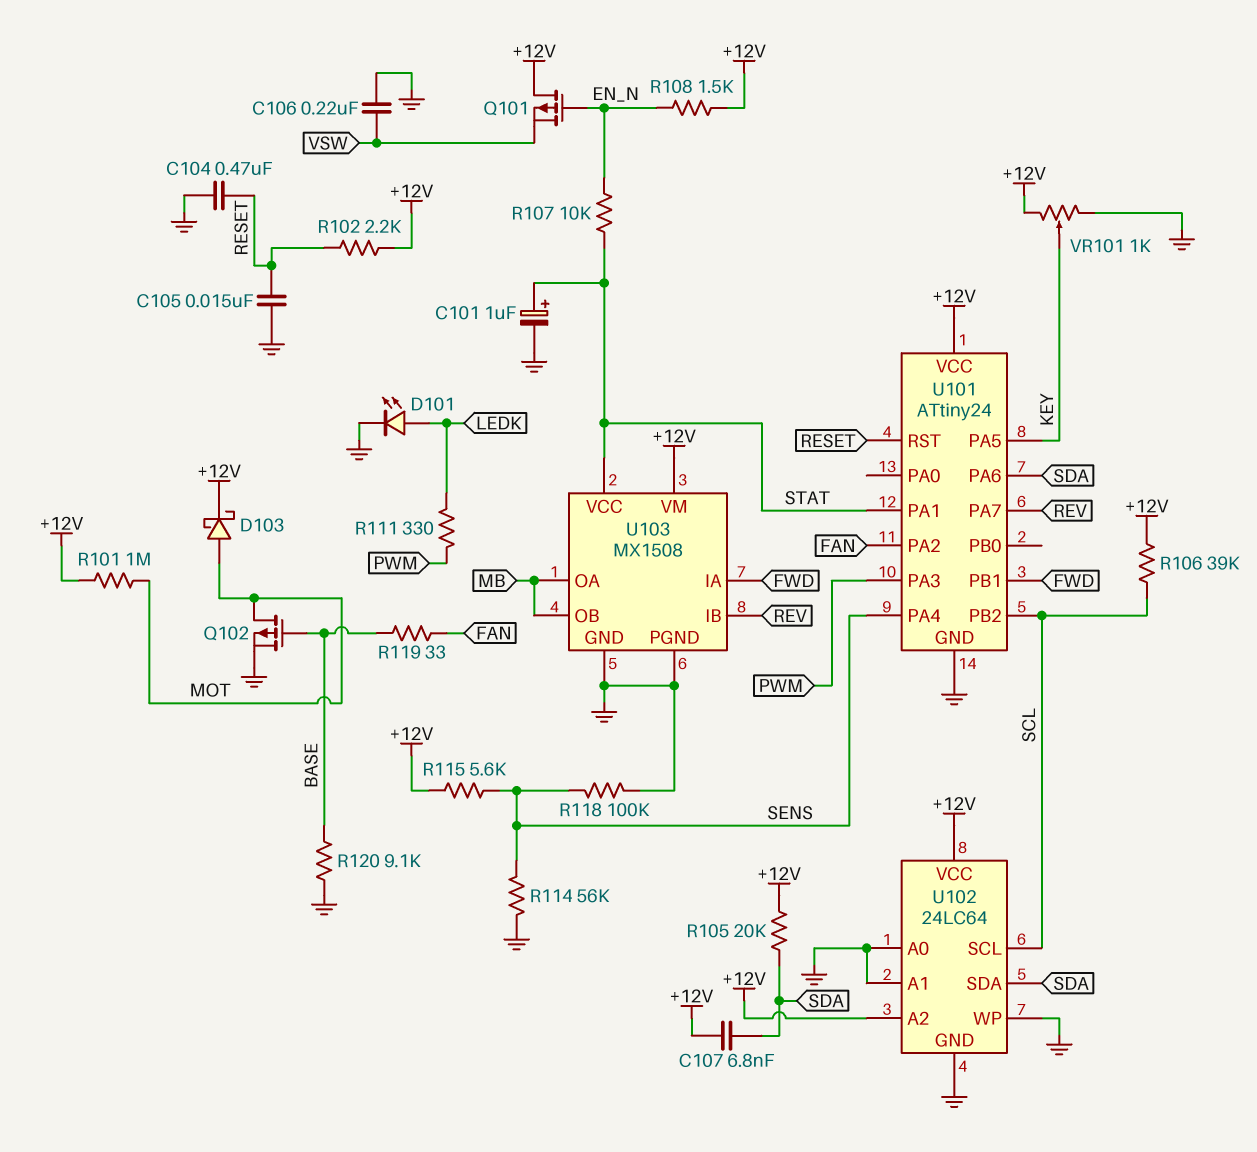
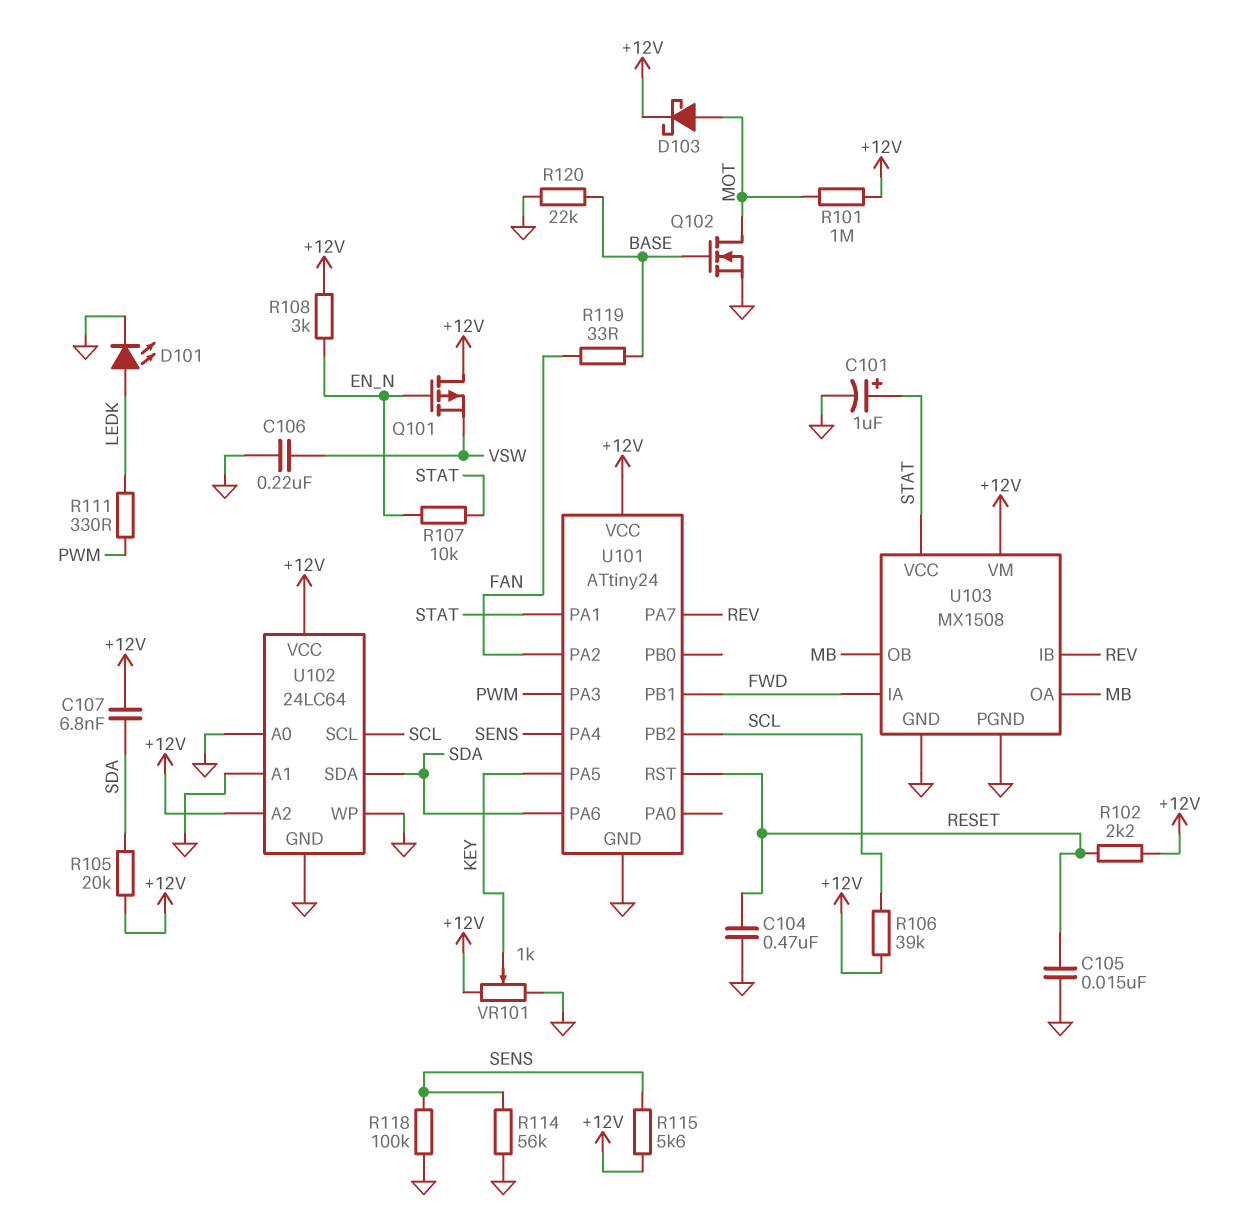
Q102: PMOS (G BASE, D MOT, S GND) -> NMOS (G BASE, D MOT, S GND)
R108: 1.5k (+12V, EN_N) -> 3k (+12V, EN_N)
R120: 9.1k (BASE, GND) -> 22k (BASE, GND)

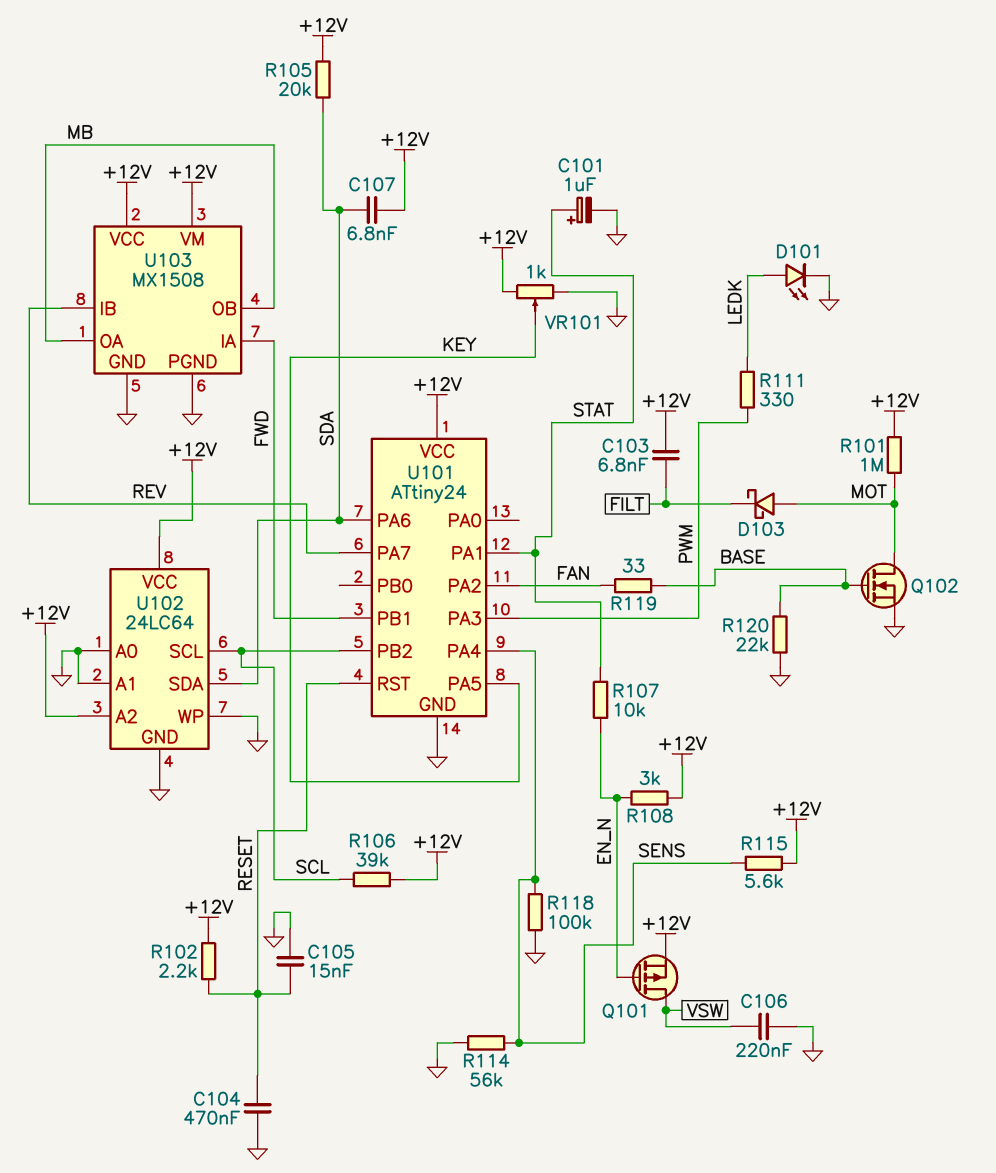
C103: none -> 6.8nF (+12V, FILT)
D103: schottky (A MOT, K +12V) -> schottky (A MOT, K FILT)
Q101: PMOS (G EN_N, D +12V, S VSW) -> PMOS (G EN_N, D VSW, S +12V)
U103 pin VCC: STAT -> +12V

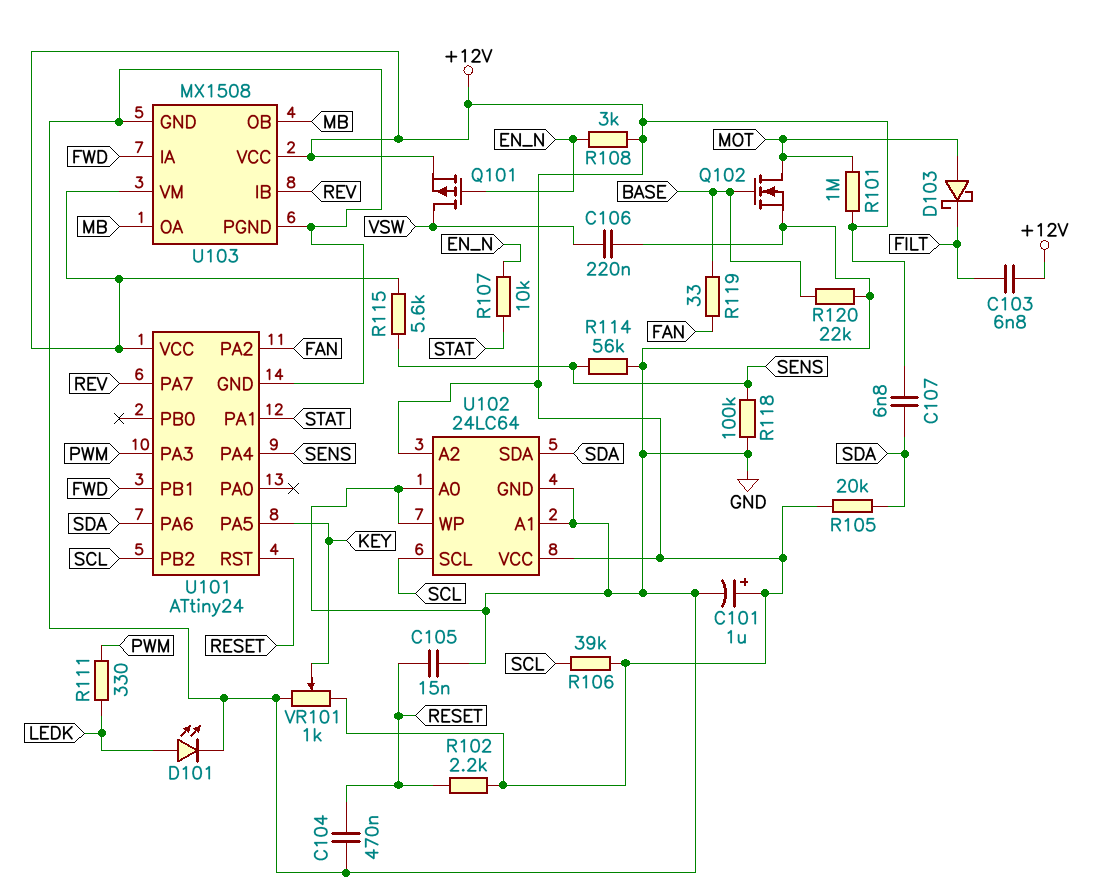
C101: 1uF (plus STAT, minus GND) -> 1uF (plus +12V, minus GND)

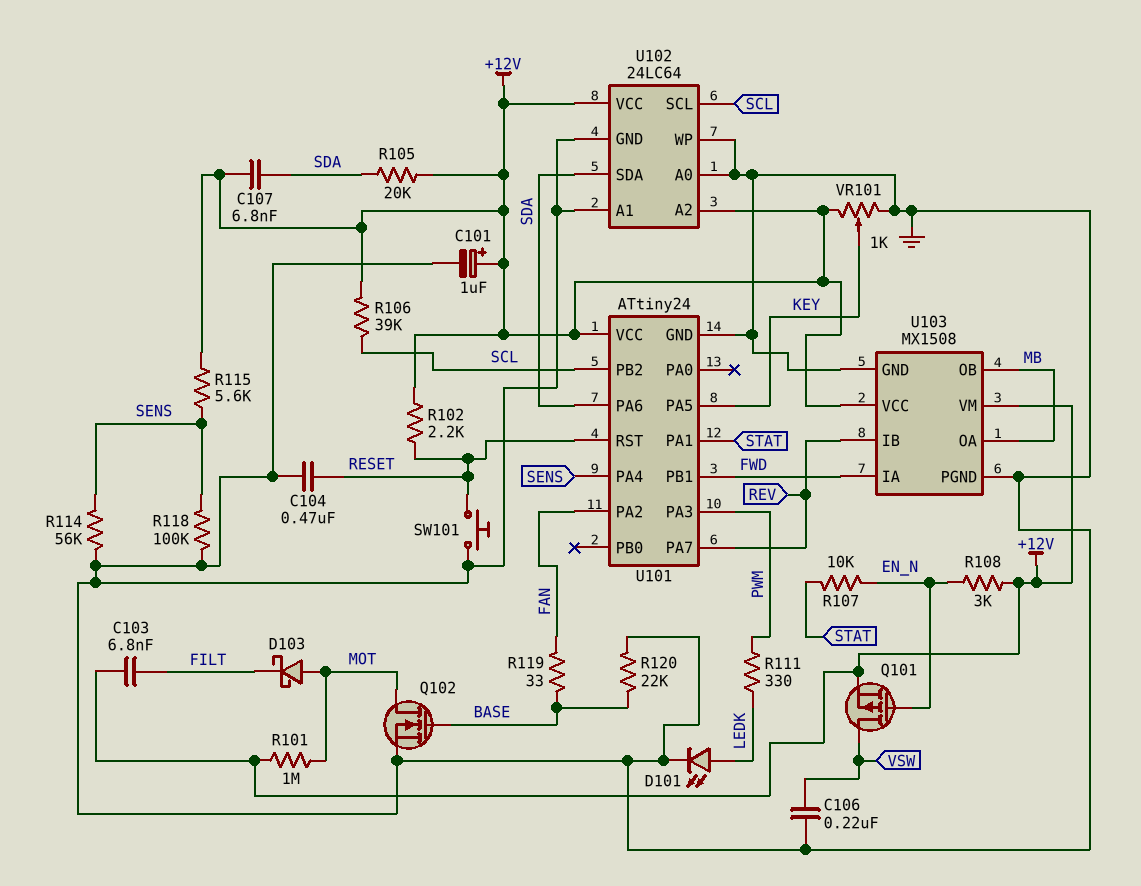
C105: 15nF (GND, RESET) -> none
SW101: none -> button (GND, RESET)

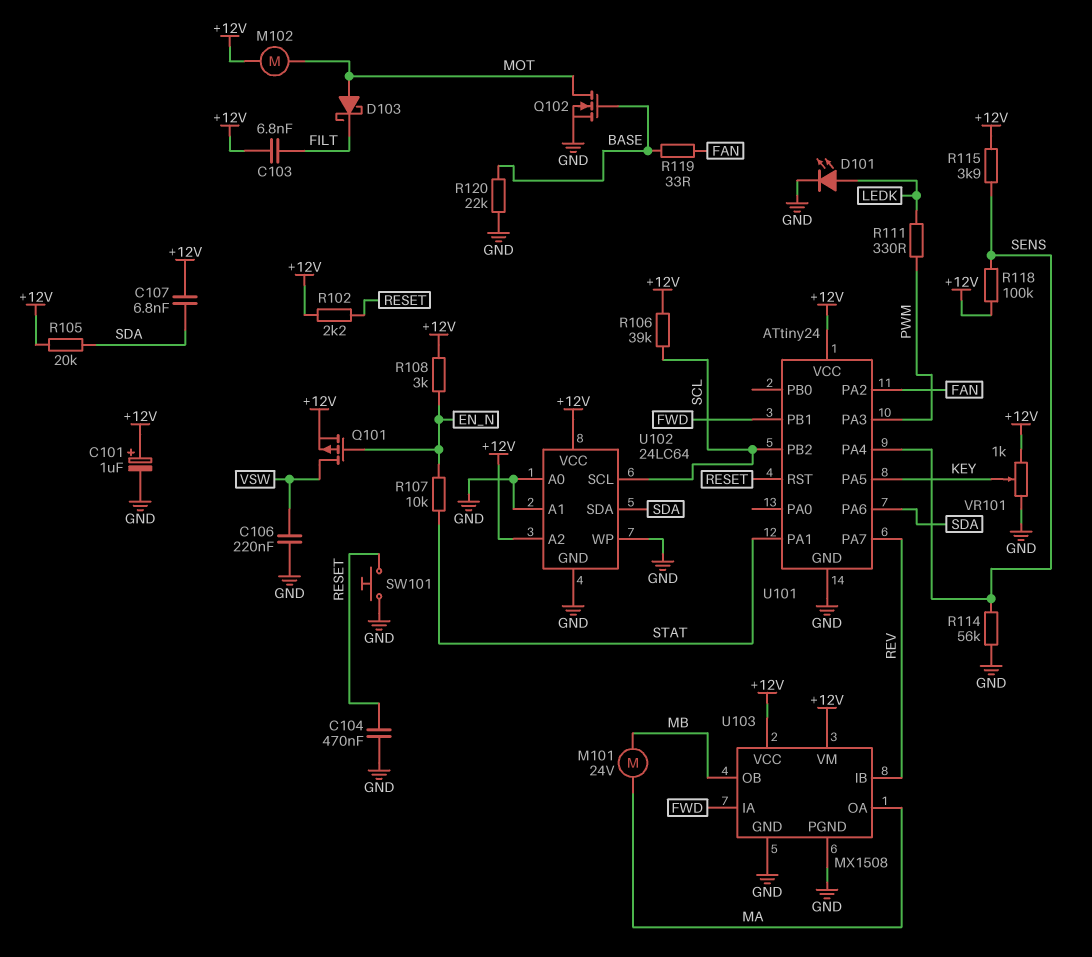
M101: none -> motor 24V (MA, MB)
M102: none -> motor (+12V, MOT)
R101: 1M (+12V, MOT) -> none
R115: 5.6k (+12V, SENS) -> 3.9k (+12V, SENS)
R118: 100k (GND, SENS) -> 100k (+12V, SENS)
U103 pin OA: MB -> MA

